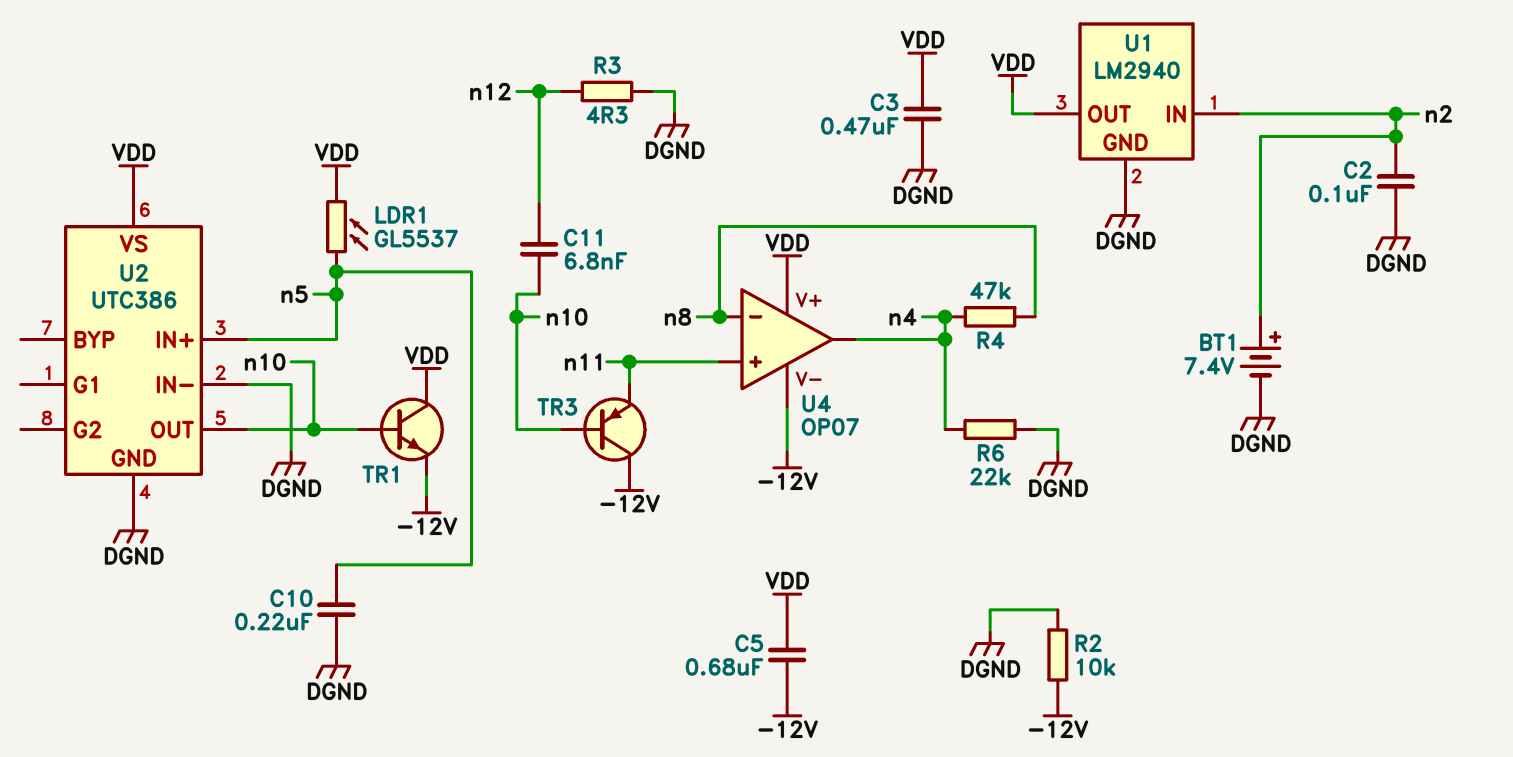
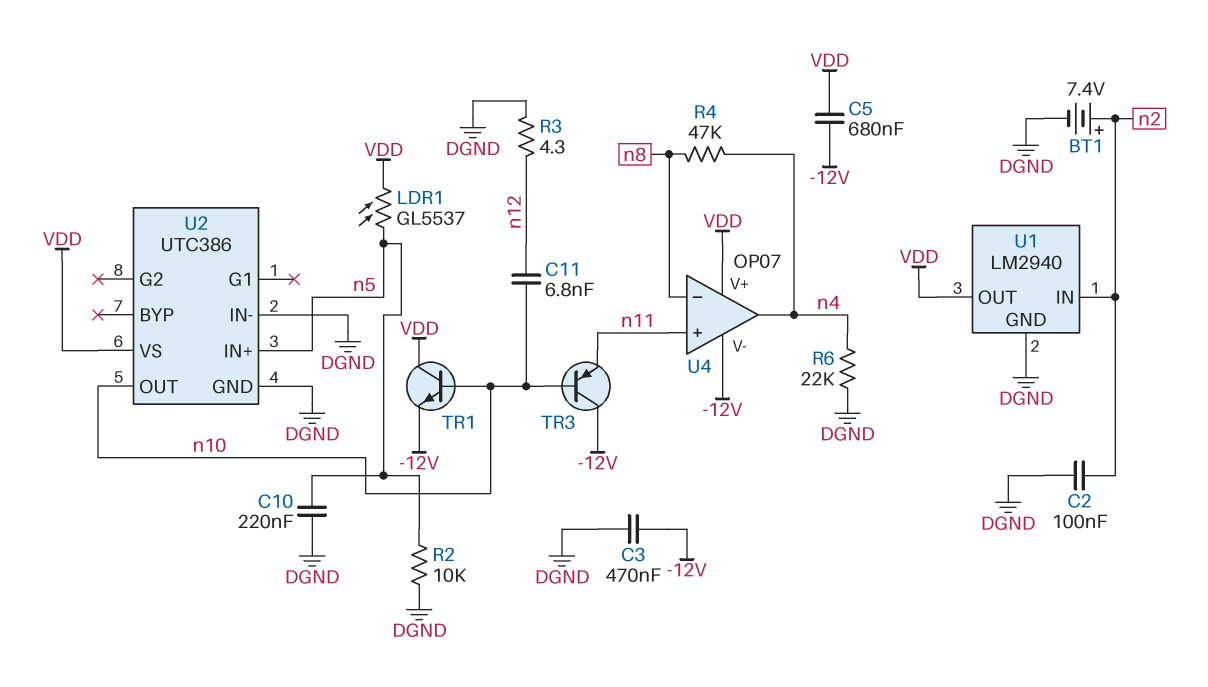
C3: 470nF (DGND, VDD) -> 470nF (-12V, DGND)
R2: 10k (-12V, DGND) -> 10k (DGND, n5)

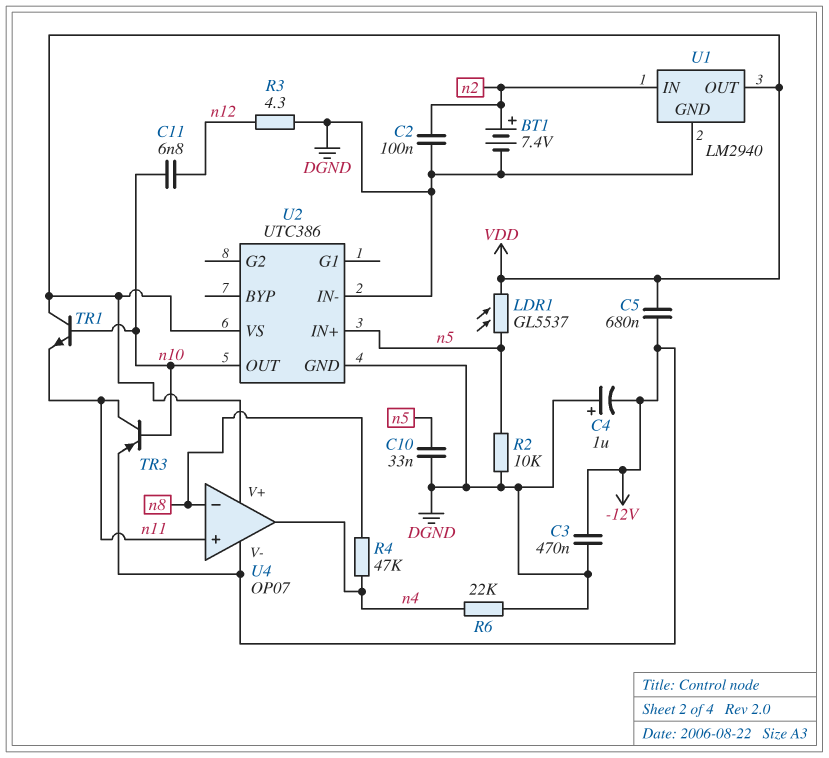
C4: none -> 1uF (plus DGND, minus -12V)
C10: 220nF (DGND, n5) -> 33nF (DGND, n5)
TR1: NPN (B n10, C VDD, E -12V) -> NPN (B n10, C VDD, E n11)
TR3: PNP (B n10, C -12V, E n11) -> PNP (B n10, C n11, E -12V)

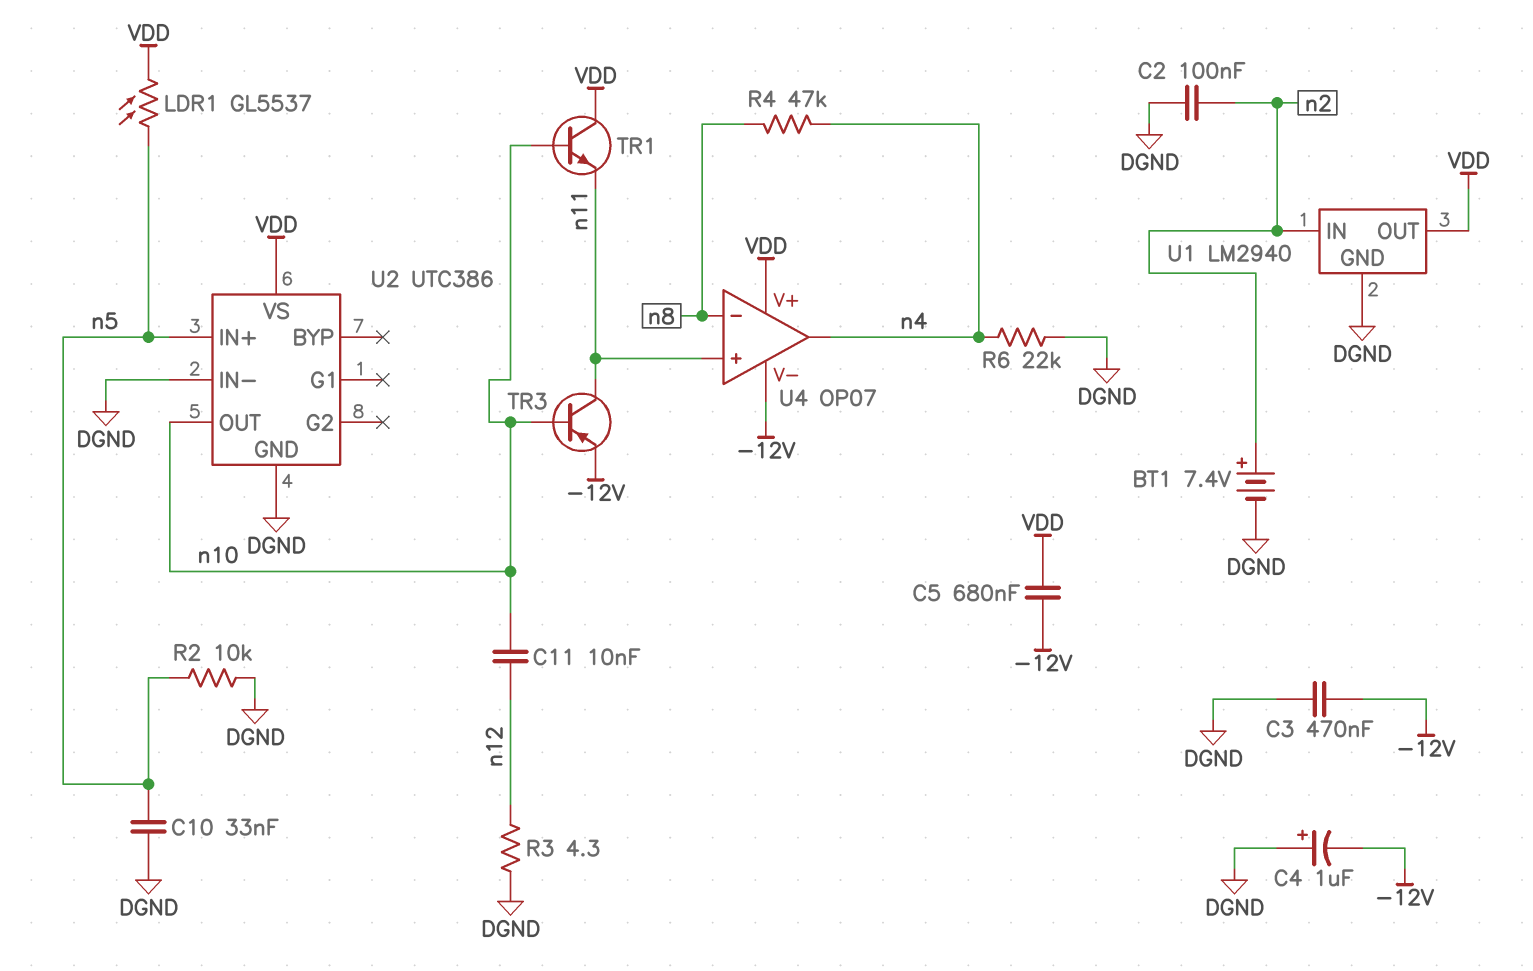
C11: 6.8nF (n10, n12) -> 10nF (n10, n12)

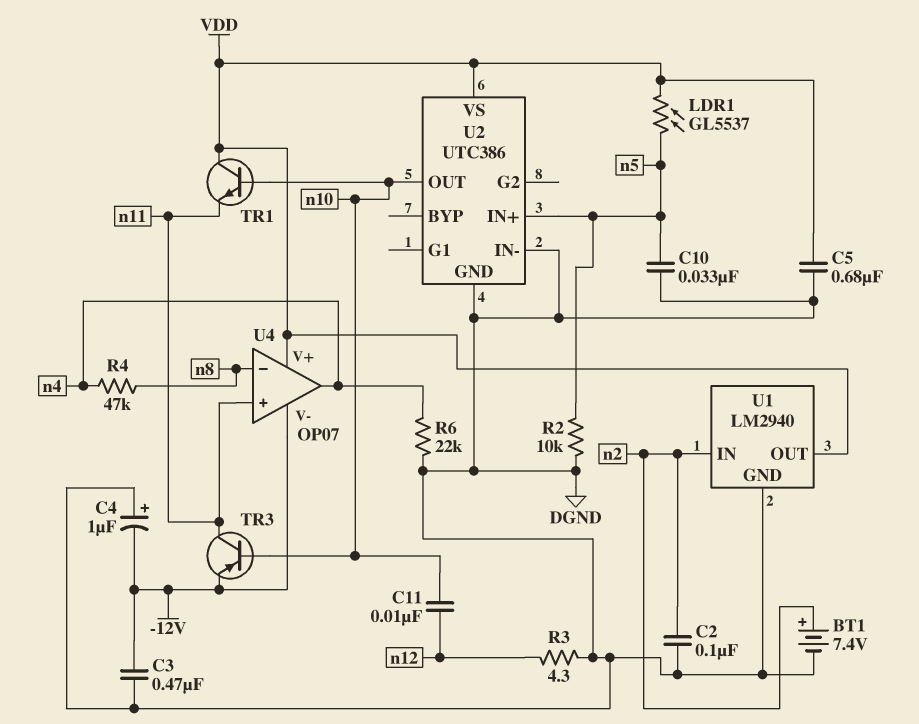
C5: 680nF (-12V, VDD) -> 680nF (DGND, VDD)

